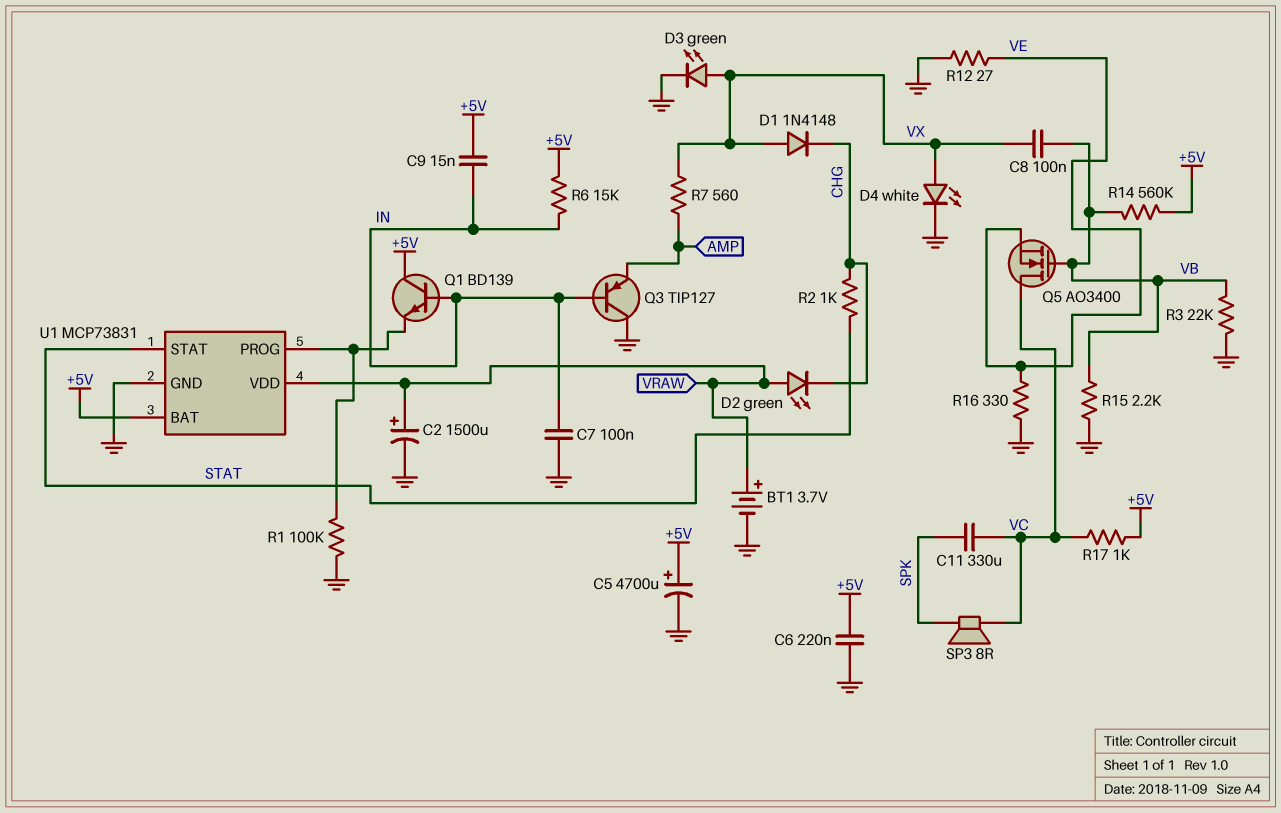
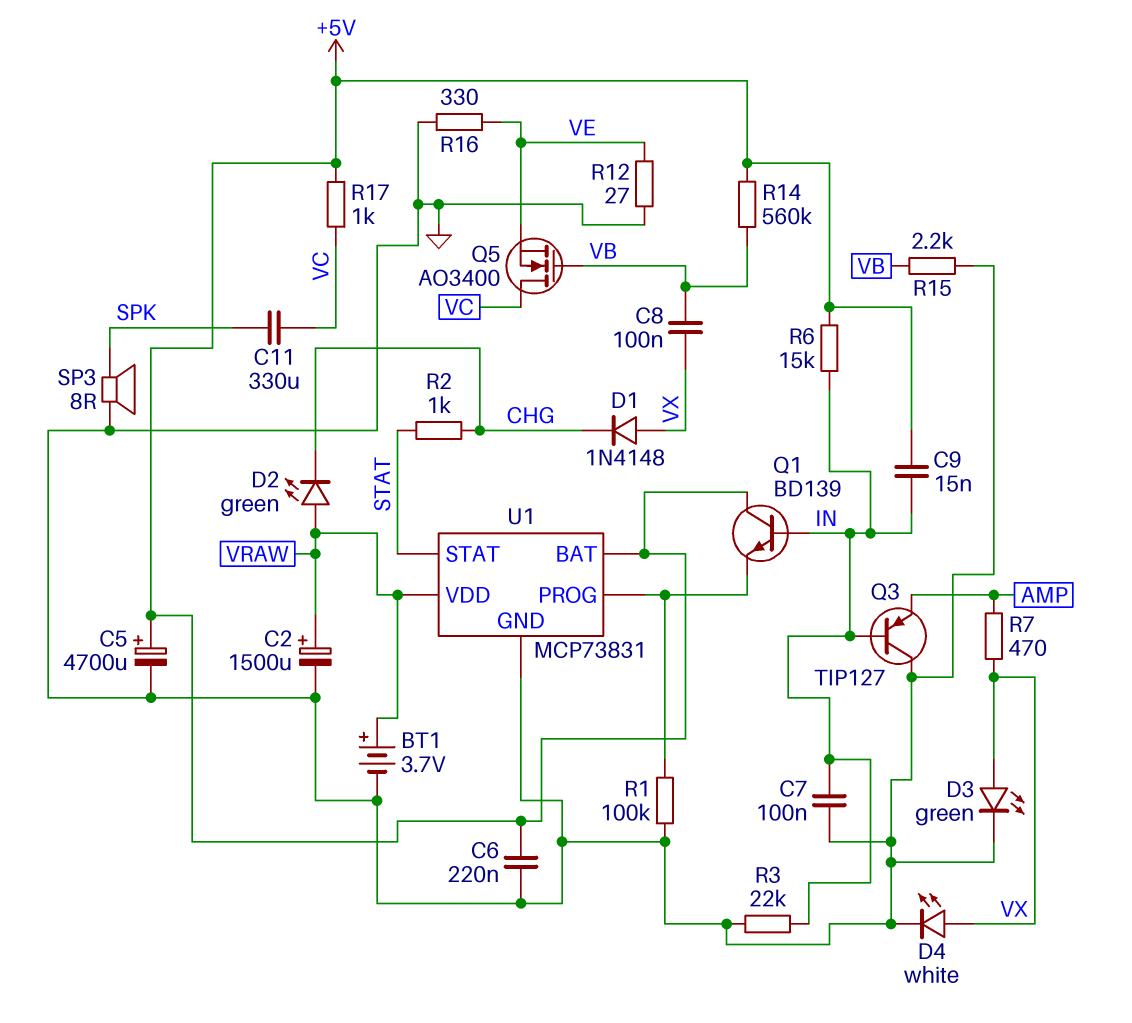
R3: 22k (GND, VB) -> 22k (GND, IN)
R7: 560 (AMP, VX) -> 470 (AMP, VX)
SP3: speaker 8R (SPK, VC) -> speaker 8R (GND, SPK)

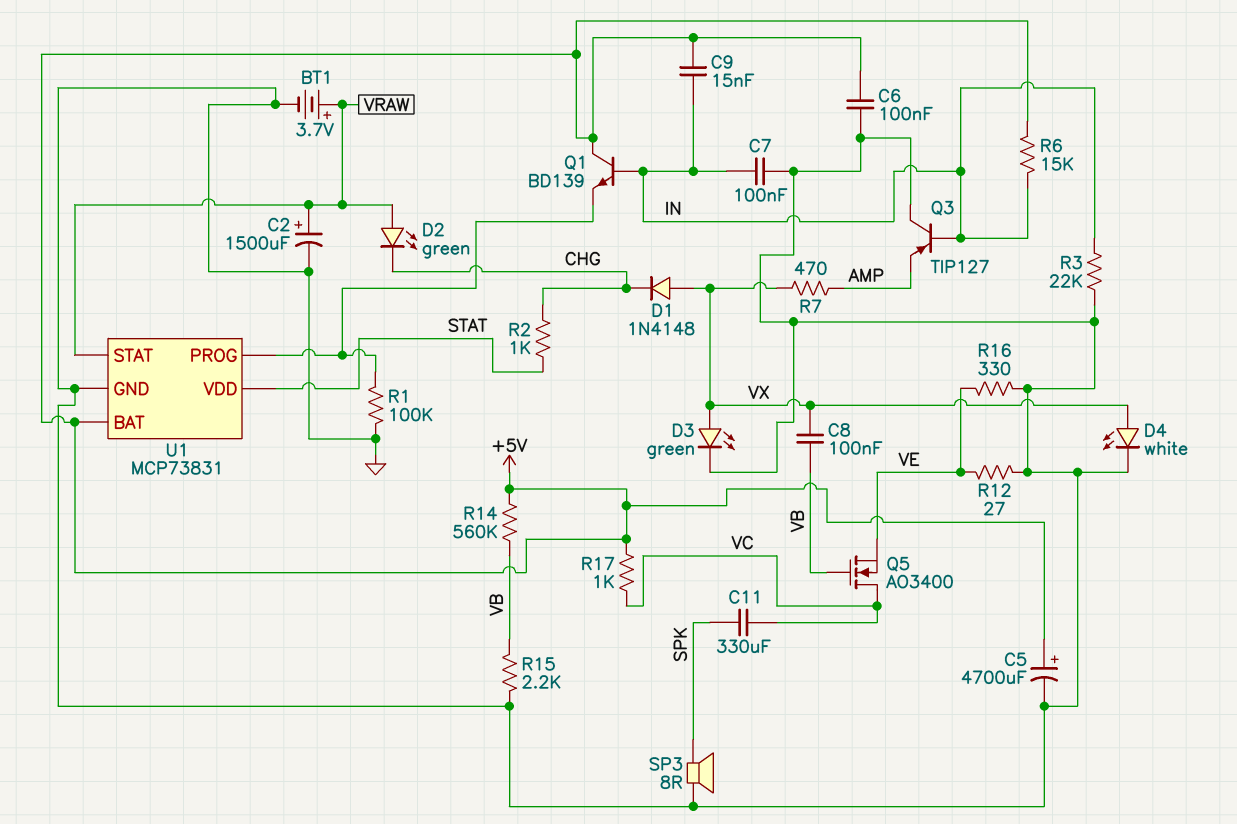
C6: 220nF (+5V, GND) -> 100nF (+5V, GND)
U1 pin STAT: STAT -> VRAW
U1 pin VDD: VRAW -> STAT

